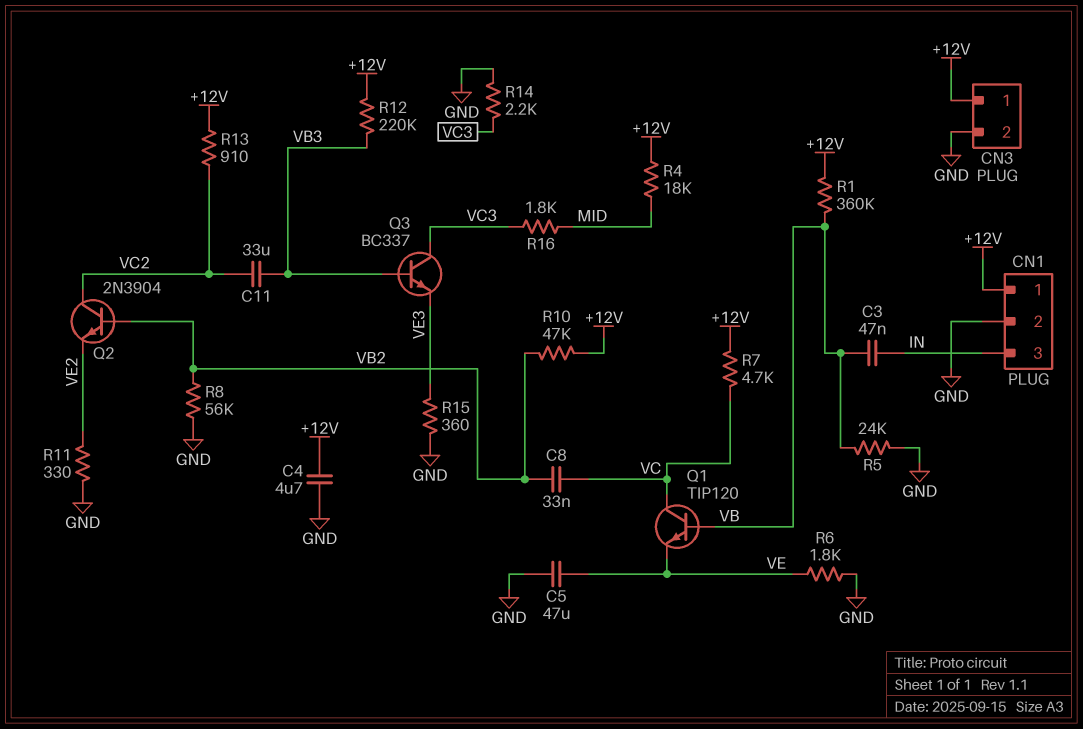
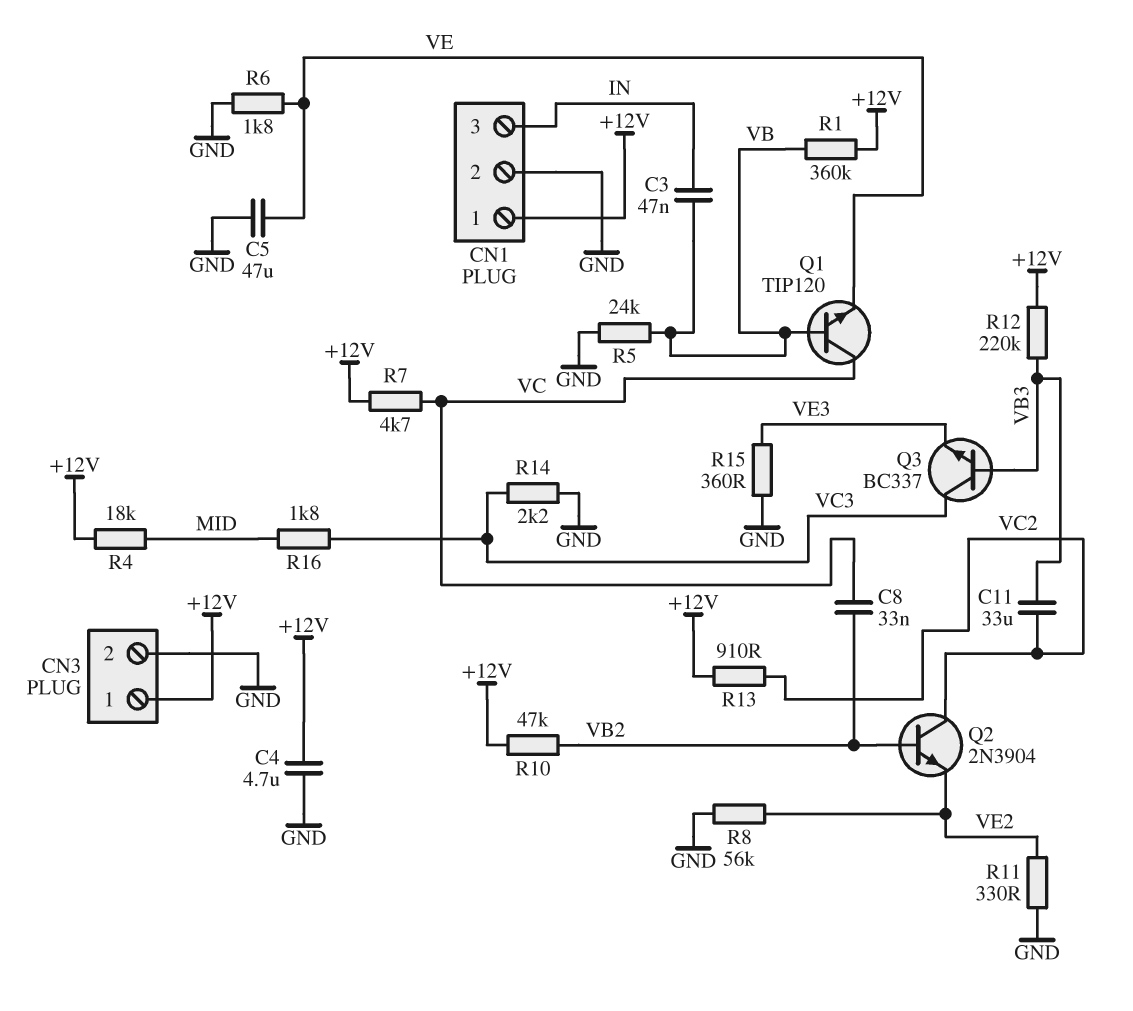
R8: 56k (GND, VB2) -> 56k (GND, VE2)

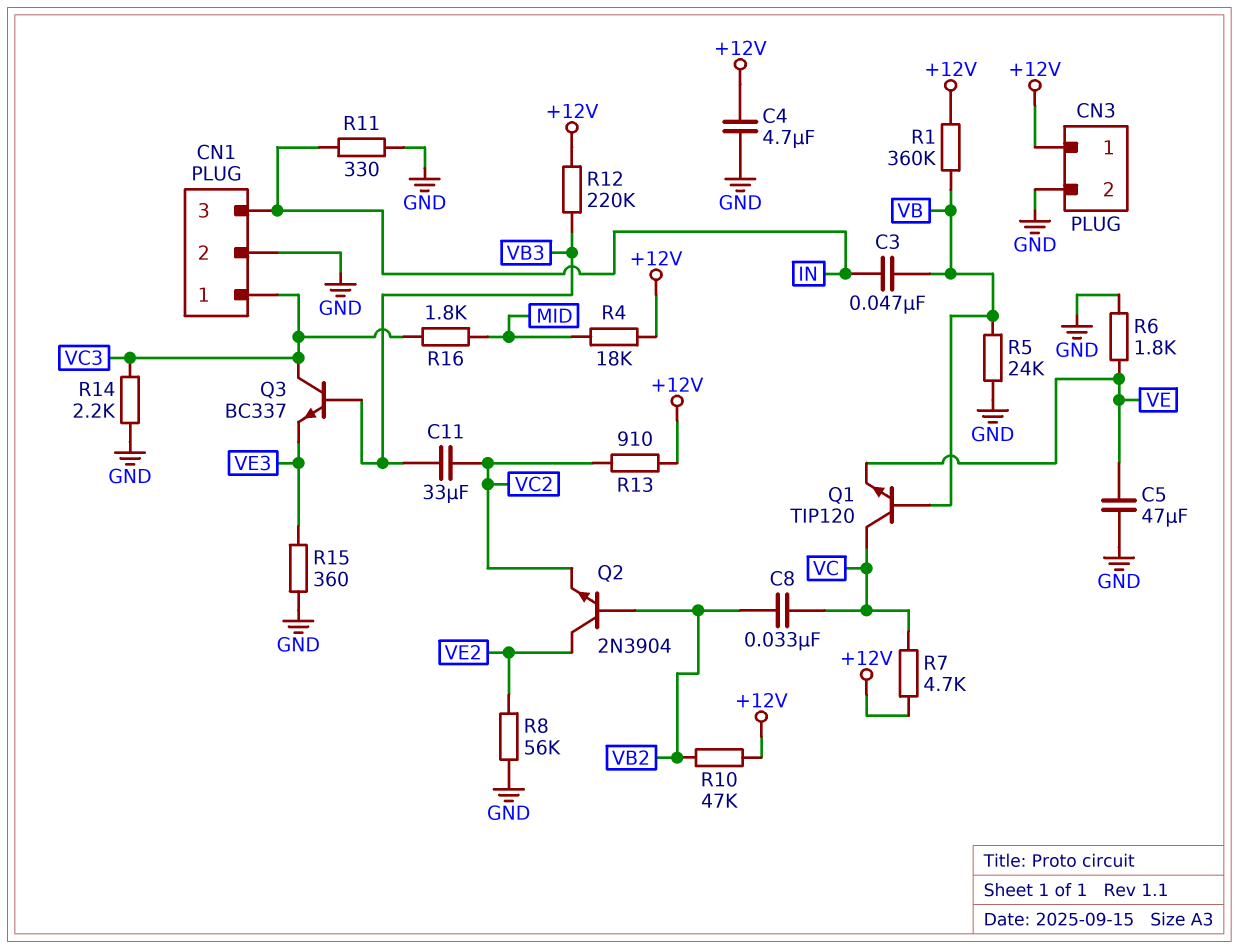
CN1 pin 1: +12V -> VC3
Q2: NPN 2N3904 (B VB2, C VC2, E VE2) -> NPN 2N3904 (B VB2, C VE2, E VC2)
R11: 330 (GND, VE2) -> 330 (GND, IN)

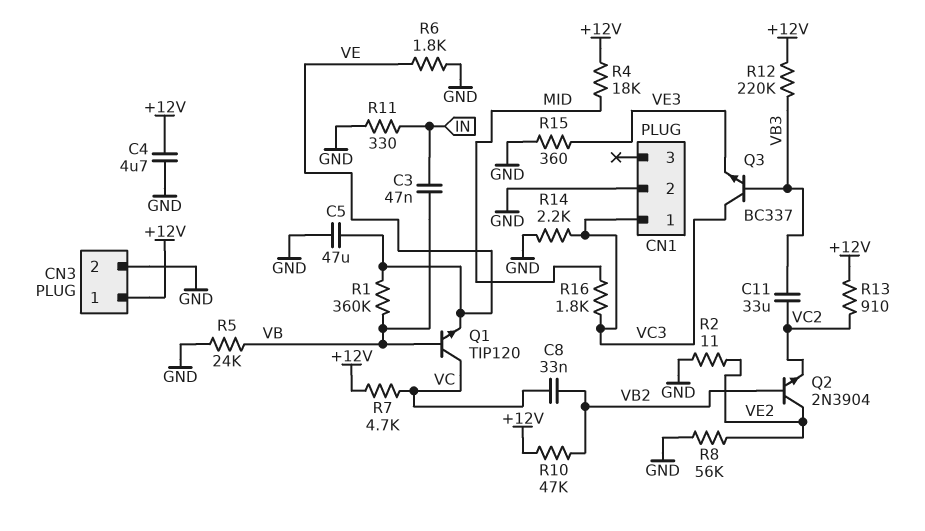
CN1 pin 3: IN -> none
R1: 360k (+12V, VB) -> 360k (VB, VE)
R2: none -> 11 (GND, VE2)

